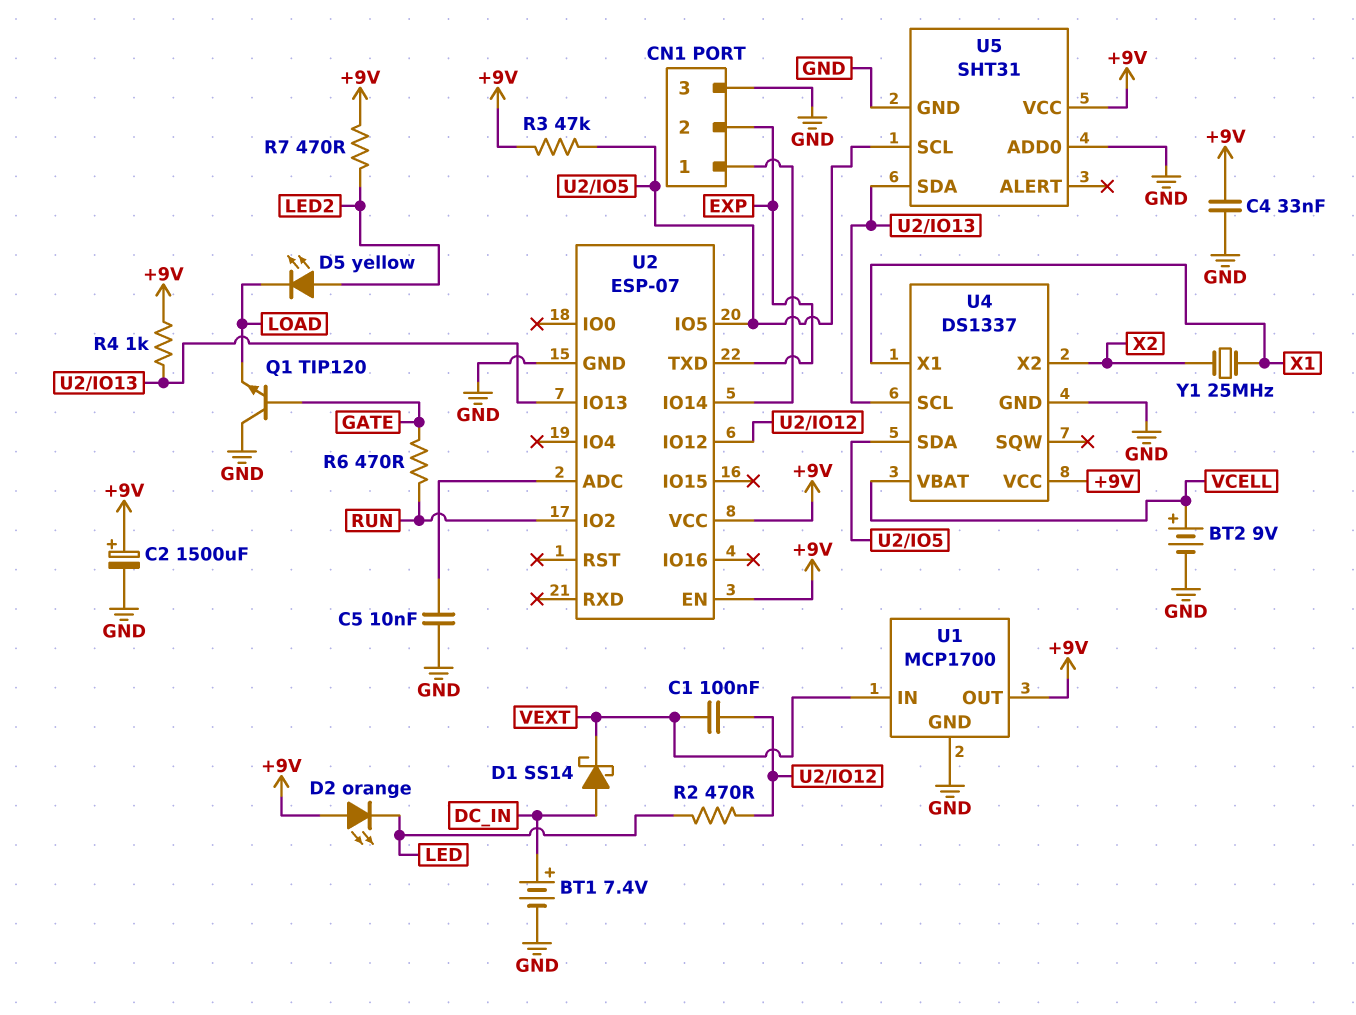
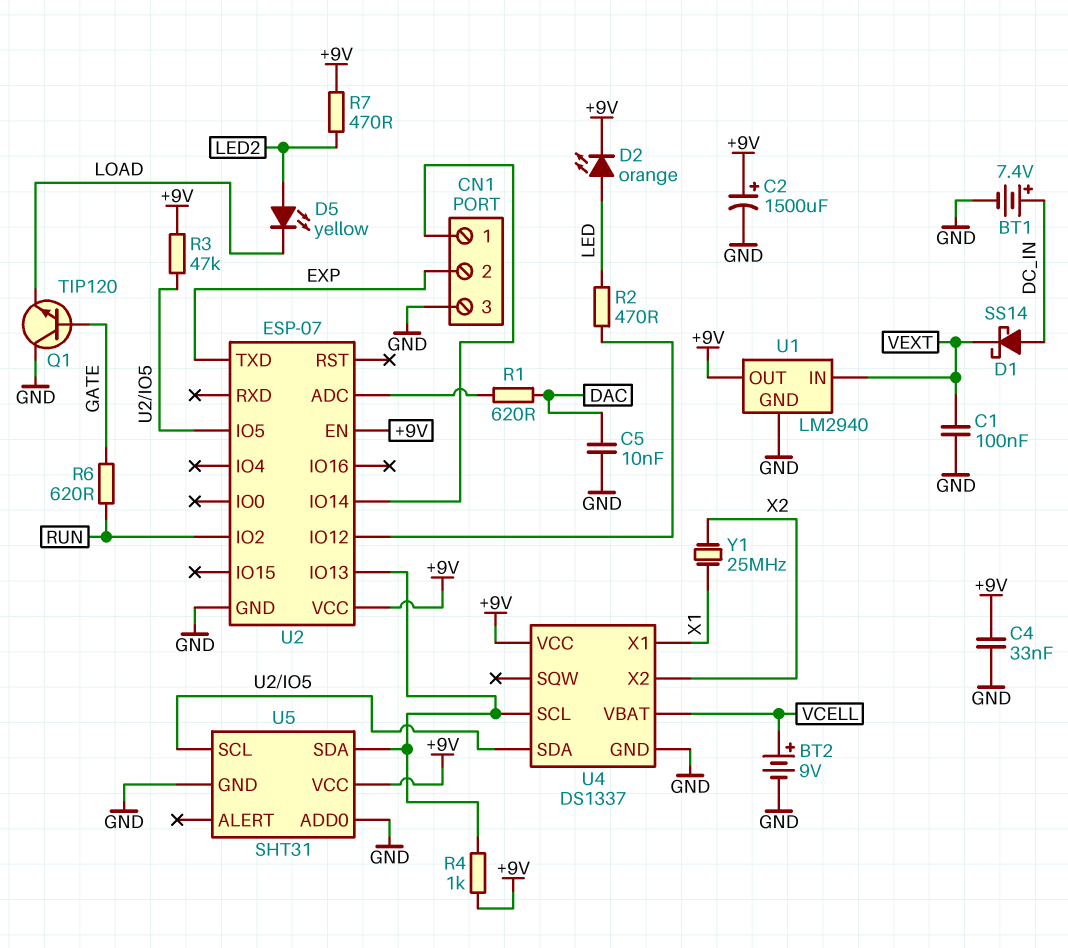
C1: 100nF (U2/IO12, VEXT) -> 100nF (GND, VEXT)
C5: 10nF (GND, U2/ADC) -> 10nF (DAC, GND)
D2: LED orange (A +9V, K LED) -> LED orange (A LED, K +9V)
R1: none -> 620 (DAC, U2/ADC)
R6: 470 (GATE, RUN) -> 620 (GATE, RUN)
U1: MCP1700 -> LM2940

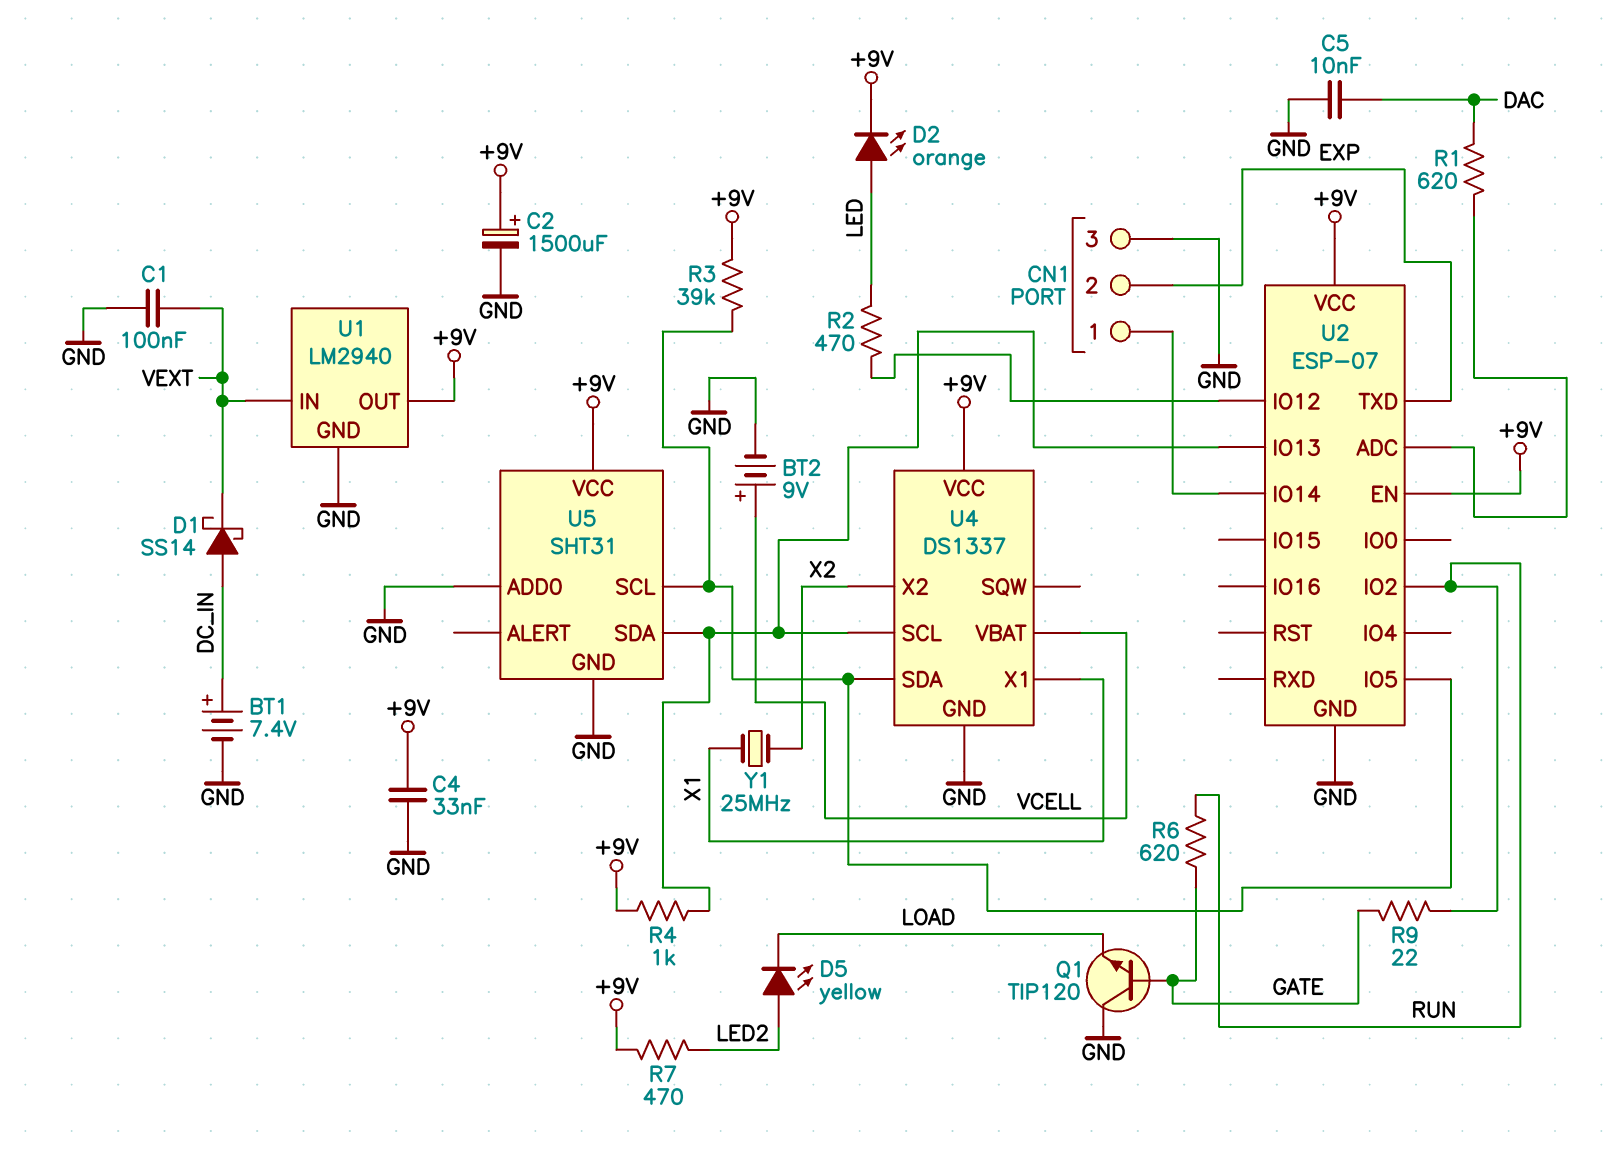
R3: 47k (+9V, U2/IO5) -> 39k (+9V, U2/IO5)
R9: none -> 22 (GATE, RUN)

